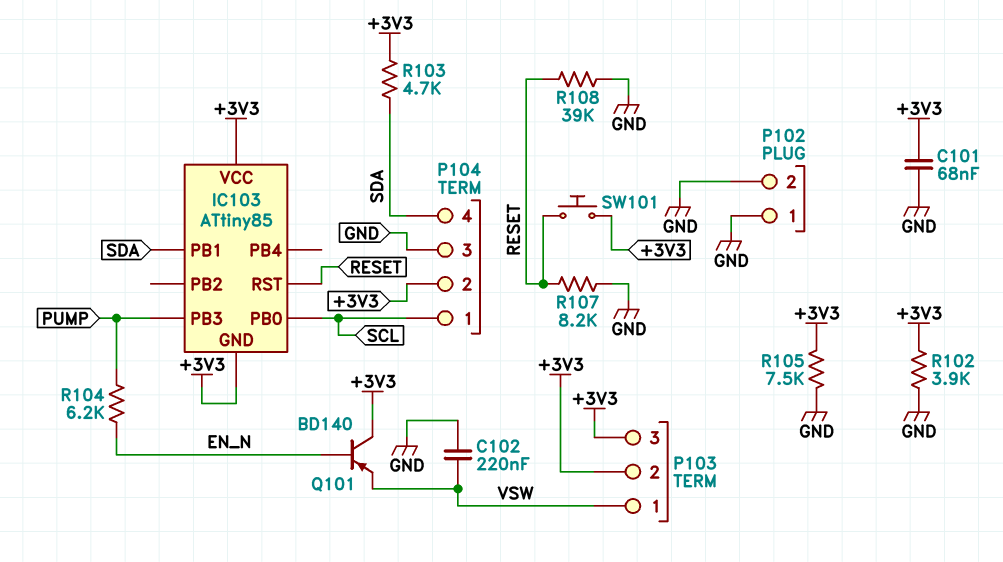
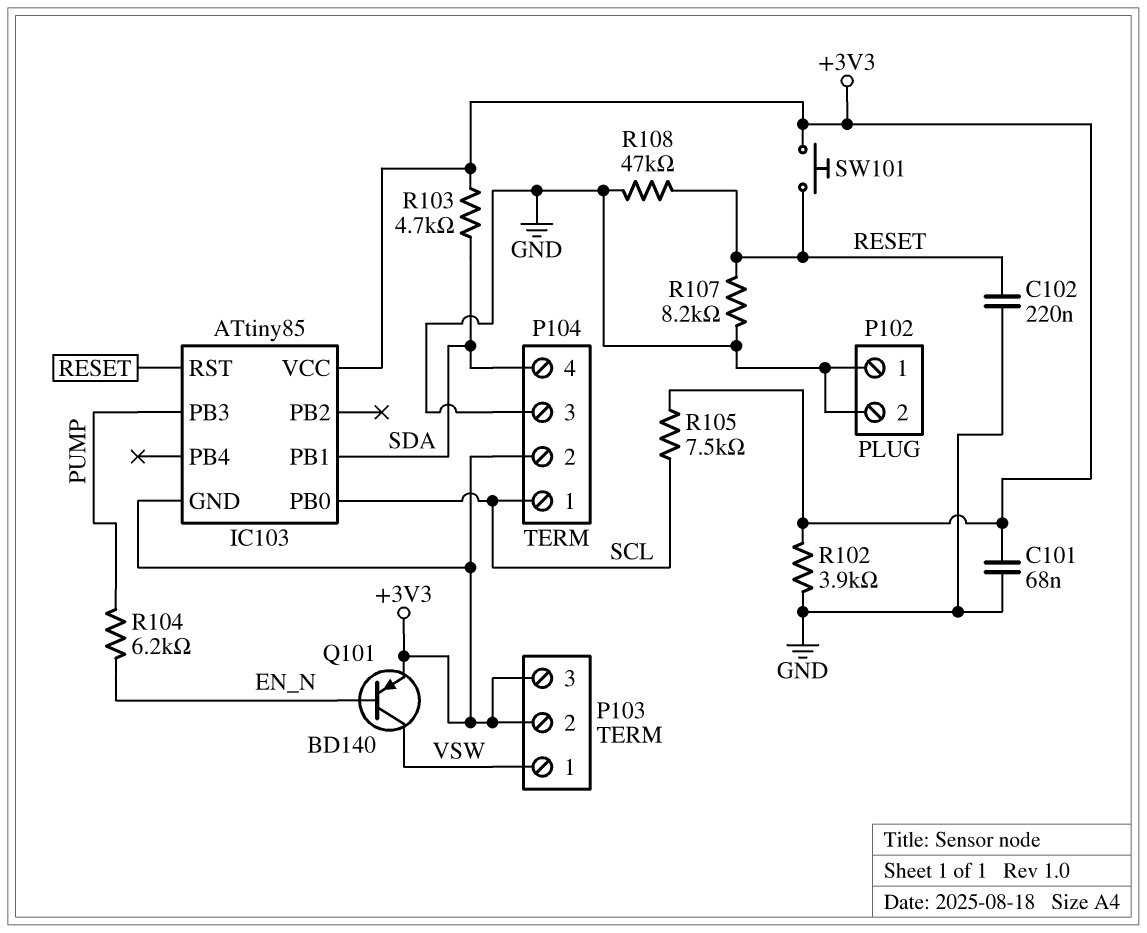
C102: 220nF (GND, VSW) -> 220nF (GND, RESET)
Q101: PNP BD140 (B EN_N, C +3V3, E VSW) -> PNP BD140 (B EN_N, C VSW, E +3V3)
R105: 7.5k (+3V3, GND) -> 7.5k (+3V3, SCL)
R108: 39k (GND, RESET) -> 47k (GND, RESET)

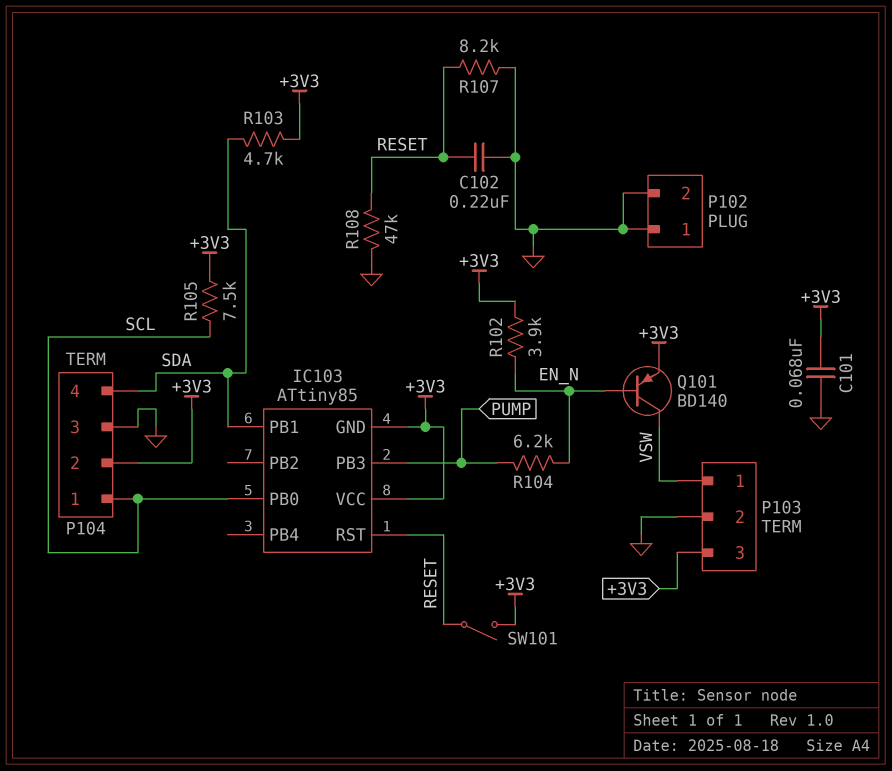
P103 pin 2: +3V3 -> GND
R102: 3.9k (+3V3, GND) -> 3.9k (+3V3, EN_N)
SW101: button (+3V3, RESET) -> switch (+3V3, RESET)

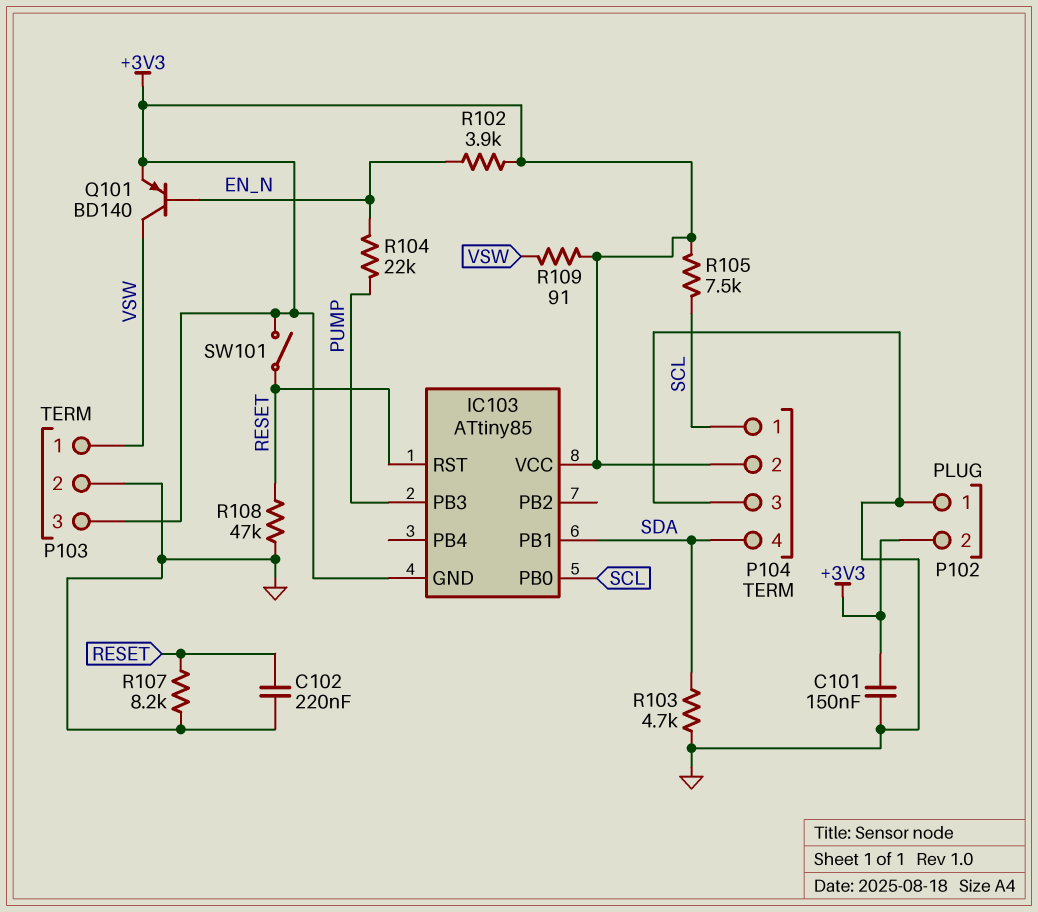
C101: 68nF (+3V3, GND) -> 150nF (+3V3, GND)
P102 pin 2: GND -> +3V3
R103: 4.7k (+3V3, SDA) -> 4.7k (GND, SDA)
R104: 6.2k (EN_N, PUMP) -> 22k (EN_N, PUMP)
R109: none -> 91 (+3V3, VSW)

